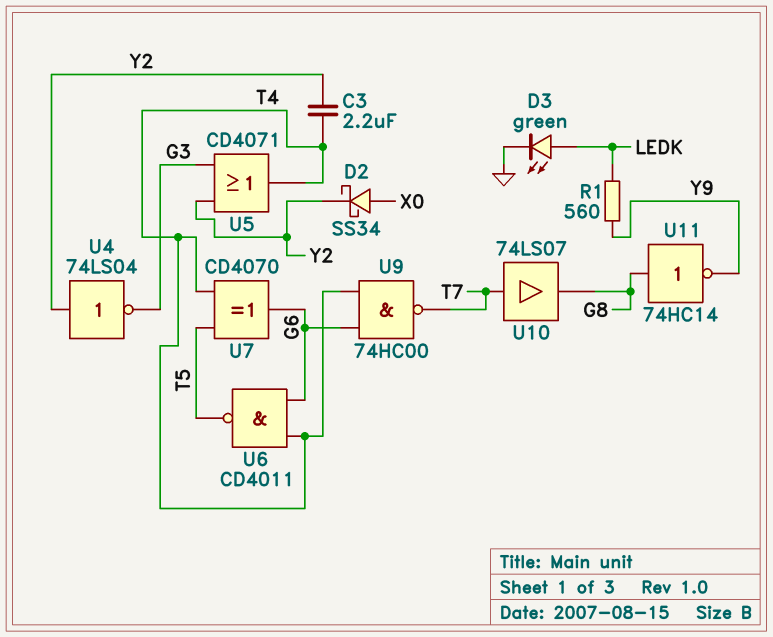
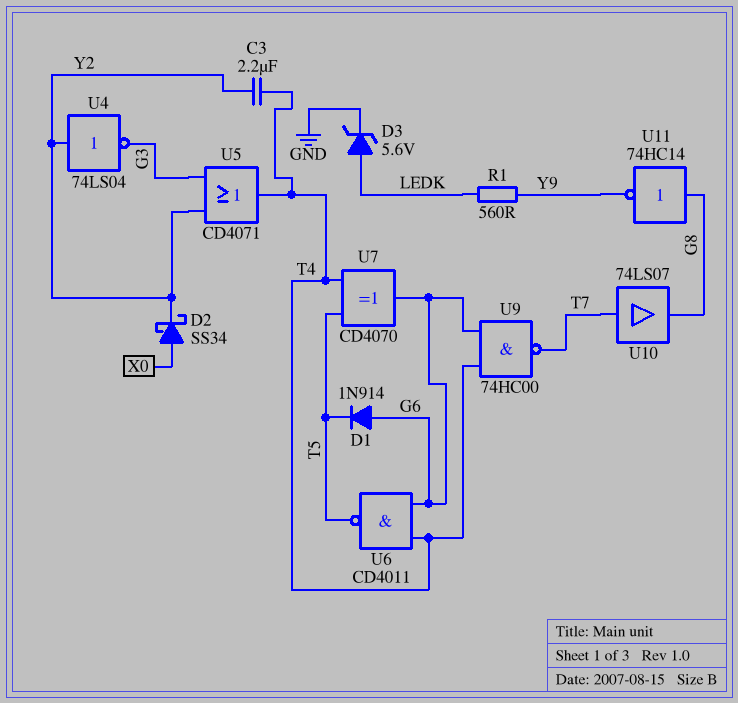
D1: none -> diode 1N914 (A G6, K T5)
D3: LED green (A LEDK, K GND) -> zener 5.6V (A LEDK, K GND)

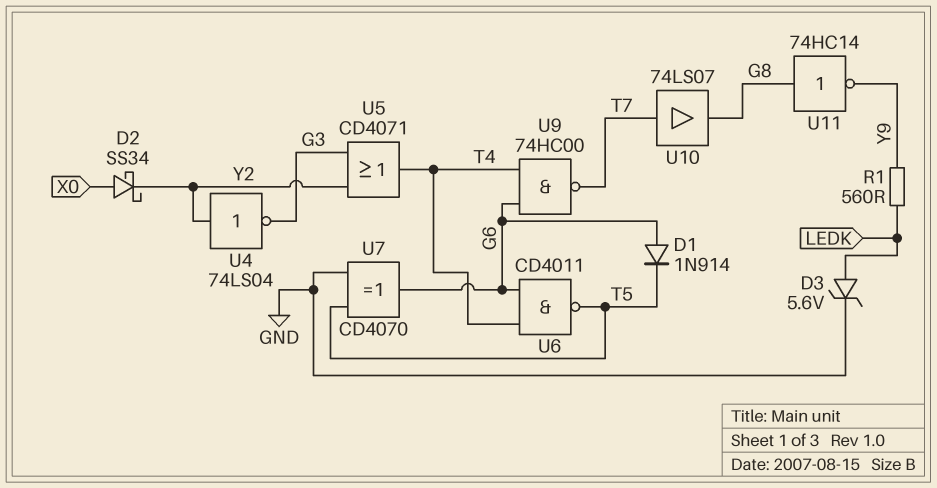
C3: 2.2uF (T4, Y2) -> none
U7: XOR CD4070 (in T4, in T5, out G6) -> XOR CD4070 (in GND, in T5, out G6)

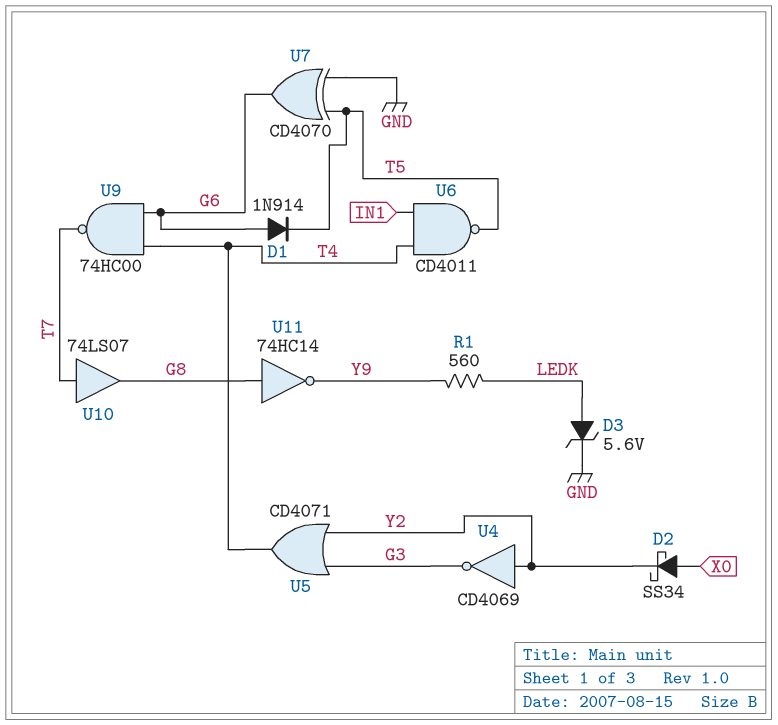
U4: NOT 74LS04 (in Y2, out G3) -> NOT CD4069 (in Y2, out G3)
U6: NAND CD4011 (in G6, in T4, out T5) -> NAND CD4011 (in IN1, in T4, out T5)

